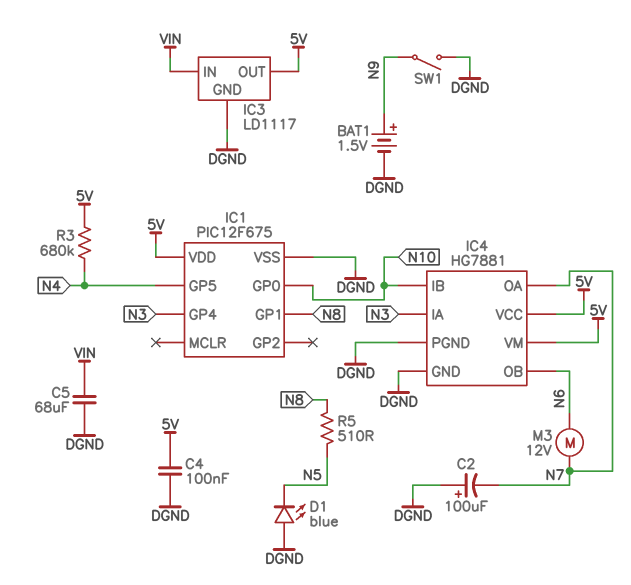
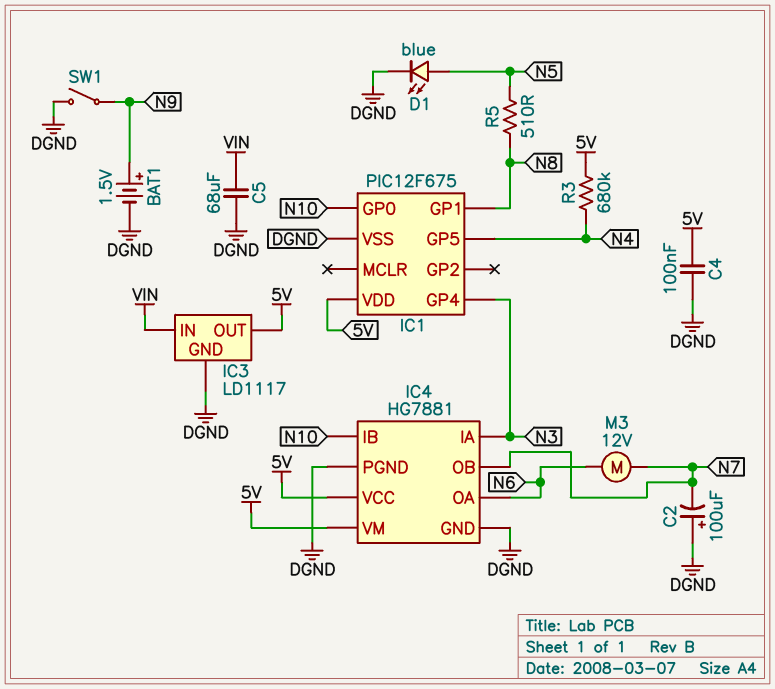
D1: LED blue (A DGND, K N5) -> LED blue (A N5, K DGND)
IC4 pin OA: N7 -> N6
IC4 pin OB: N6 -> N7

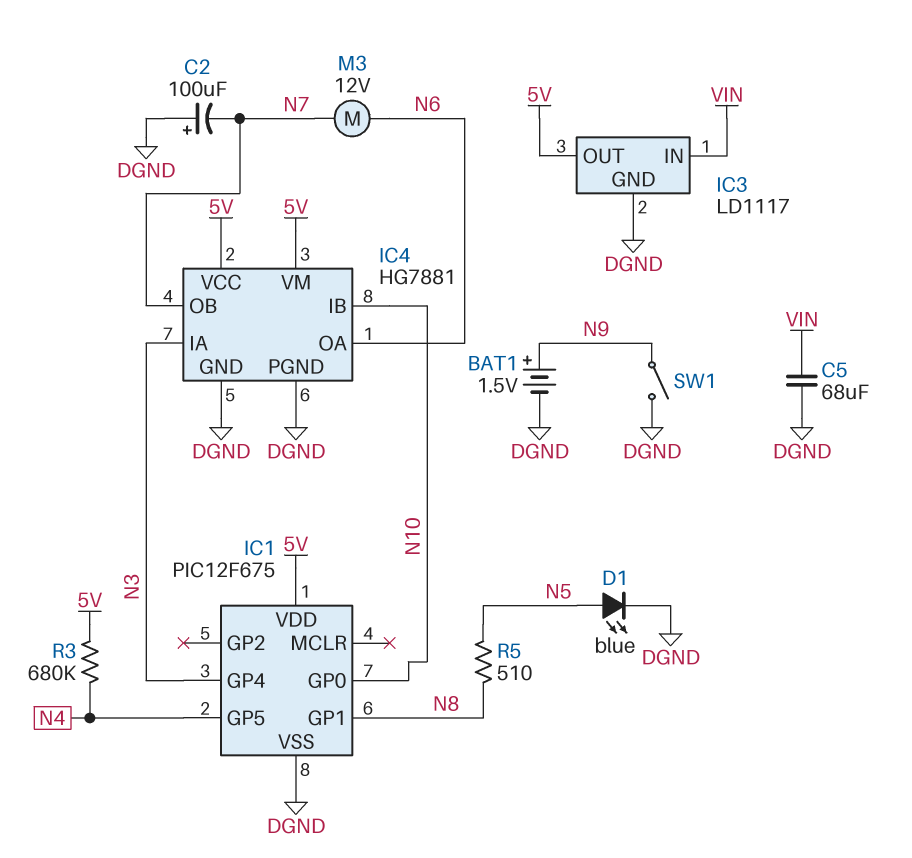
C4: 100nF (5V, DGND) -> none

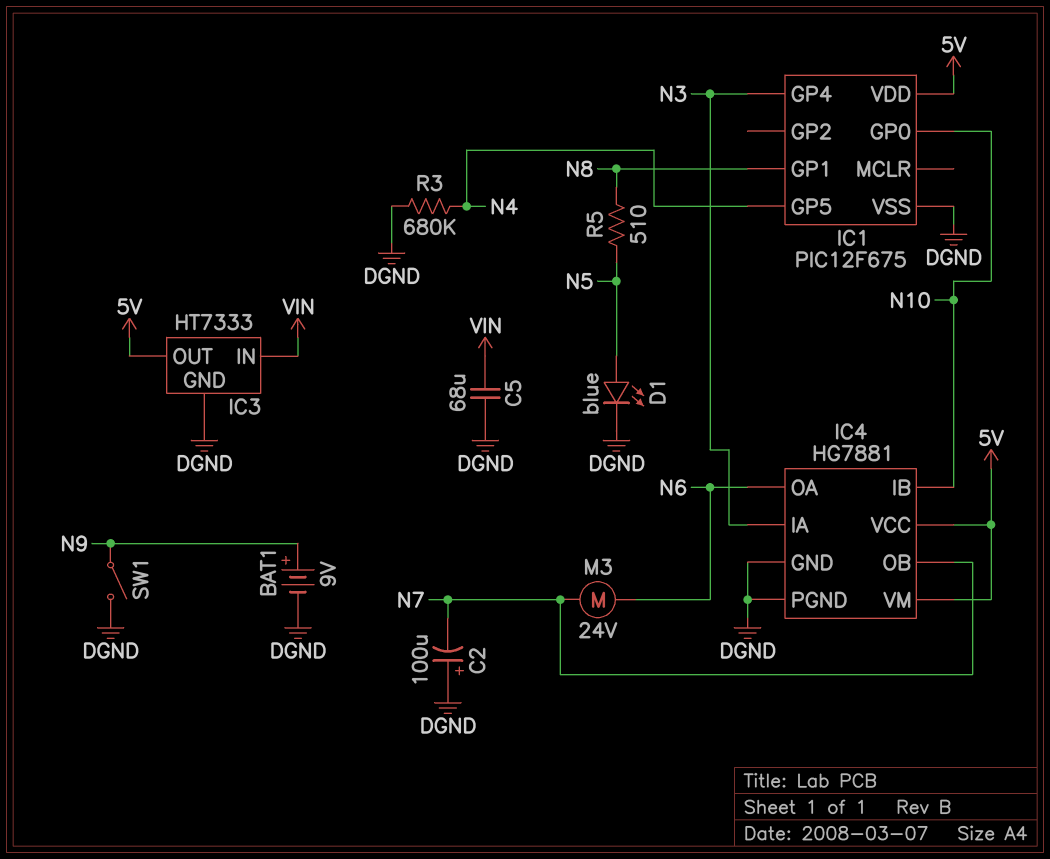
BAT1: 1.5V (plus N9, minus DGND) -> 9V (plus N9, minus DGND)
IC3: LD1117 -> HT7333
M3: motor 12V (N6, N7) -> motor 24V (N6, N7)
R3: 680k (5V, N4) -> 680k (DGND, N4)

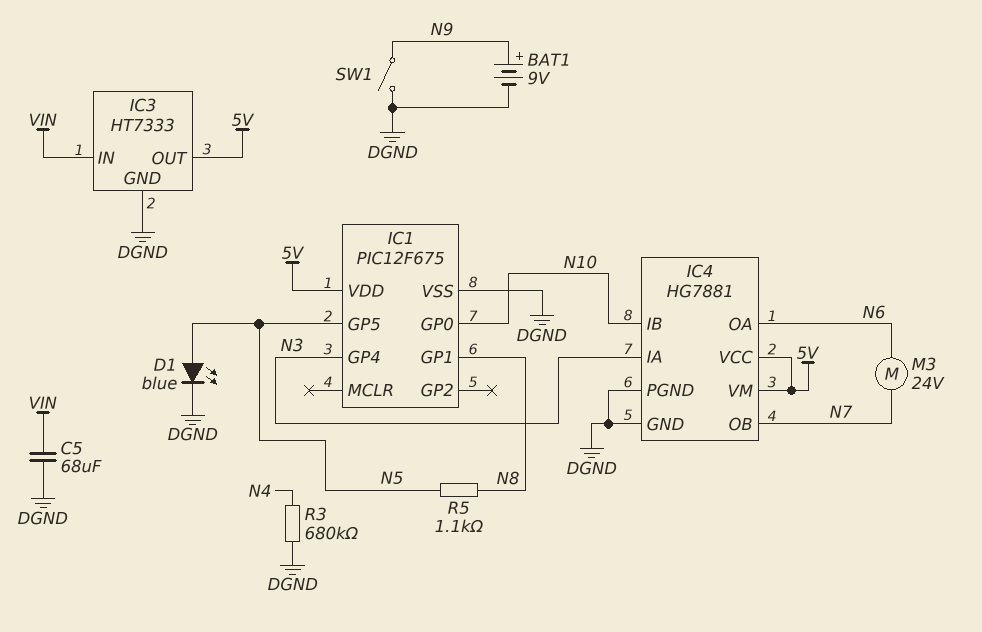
C2: 100uF (plus DGND, minus N7) -> none
IC1 pin GP5: N4 -> N5
R5: 510 (N5, N8) -> 1.1k (N5, N8)

